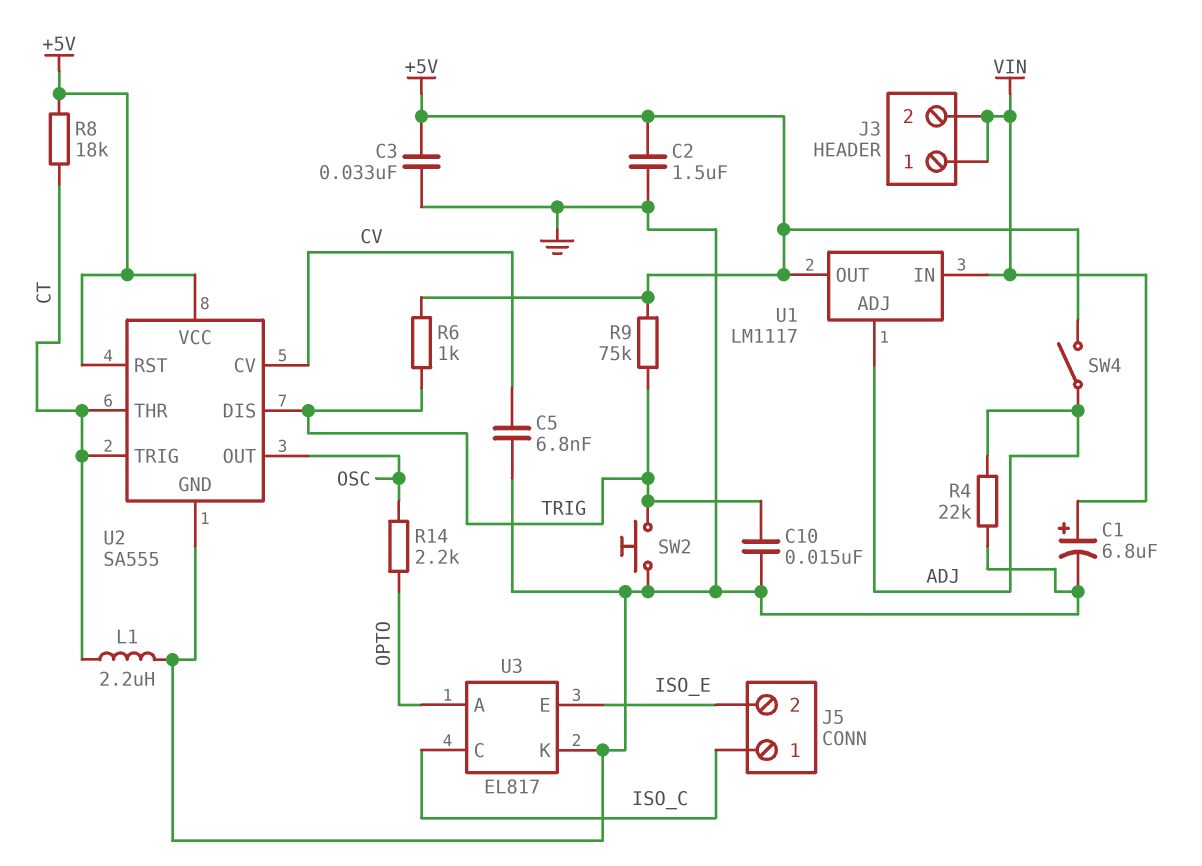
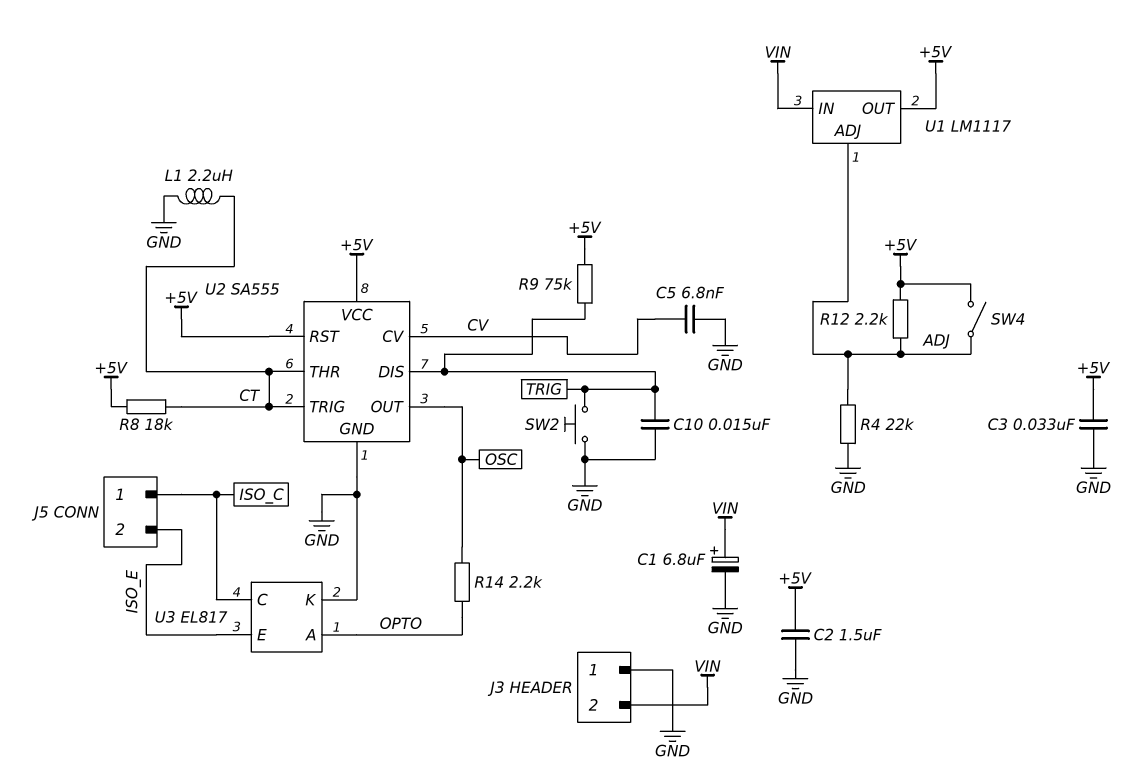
J3 pin 1: VIN -> GND
R6: 1k (+5V, TRIG) -> none
R12: none -> 2.2k (+5V, ADJ)

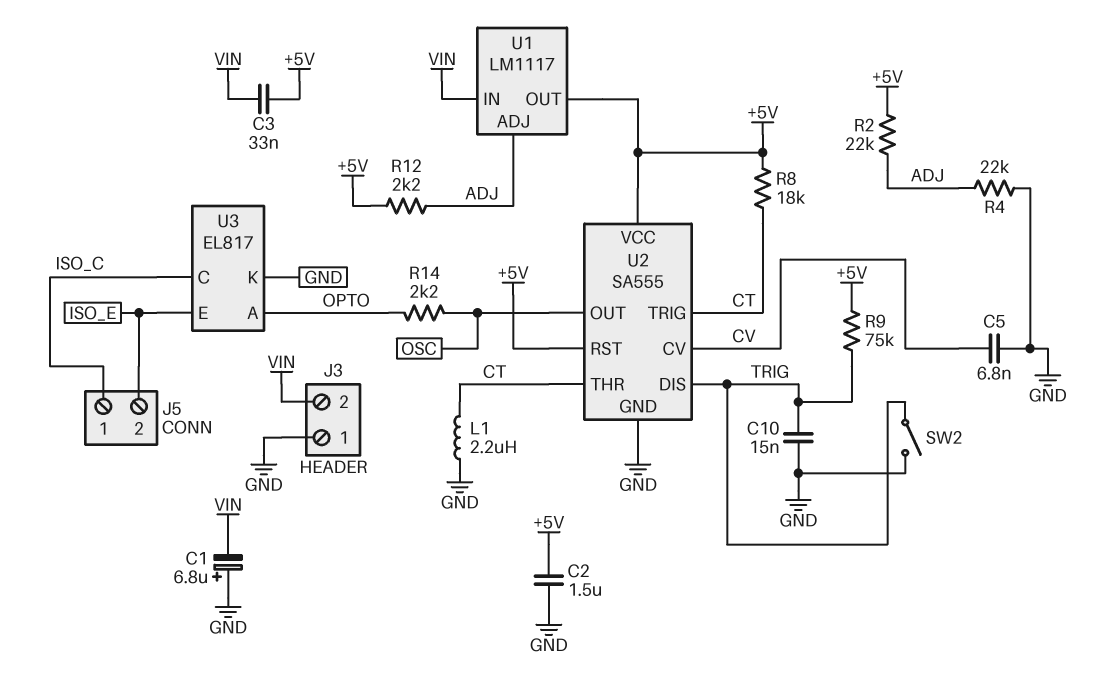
C1: 6.8uF (plus VIN, minus GND) -> 6.8uF (plus GND, minus VIN)
C3: 33nF (+5V, GND) -> 33nF (+5V, VIN)
R2: none -> 22k (+5V, ADJ)
SW2: button (GND, TRIG) -> switch (GND, TRIG)
SW4: switch (+5V, ADJ) -> none

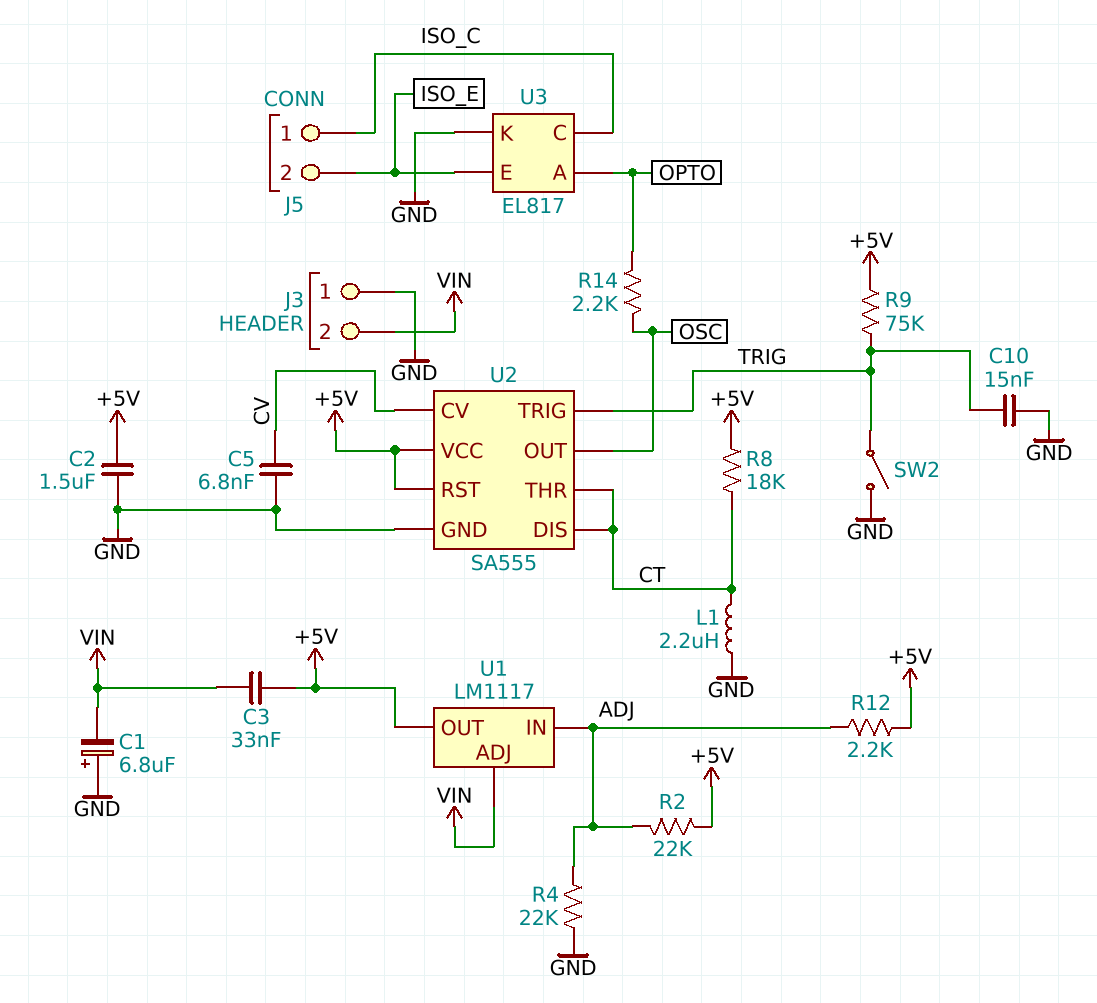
U1 pin ADJ: ADJ -> VIN
U1 pin IN: VIN -> ADJ
U2 pin DIS: TRIG -> CT
U2 pin TRIG: CT -> TRIG

